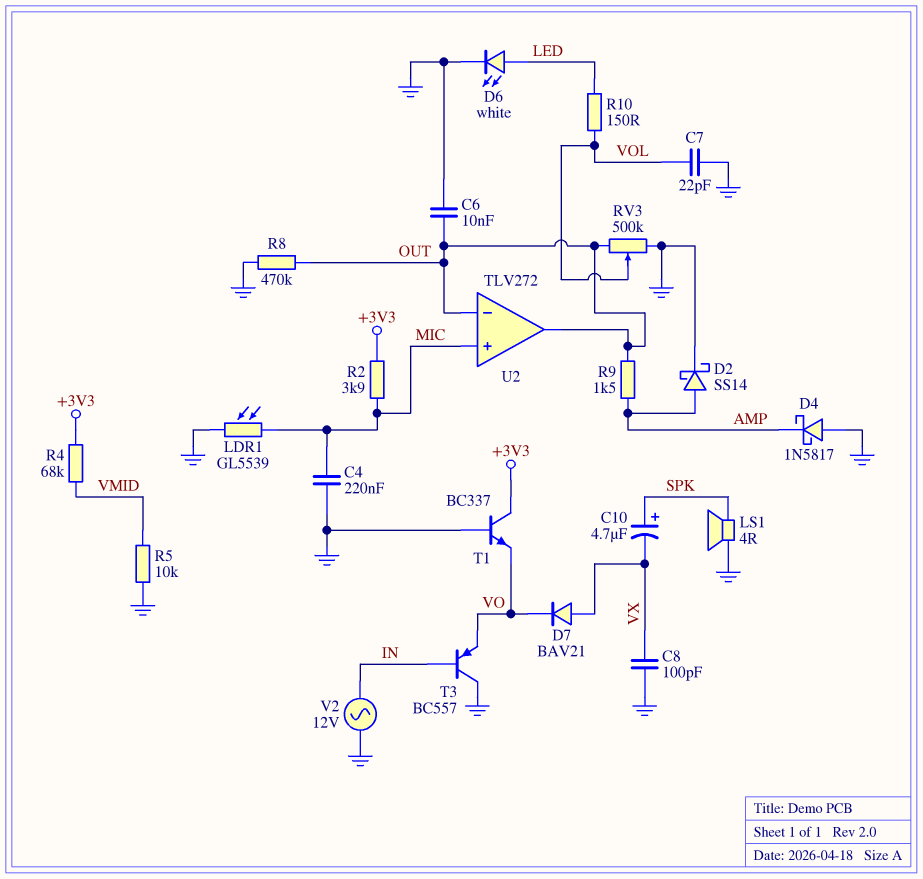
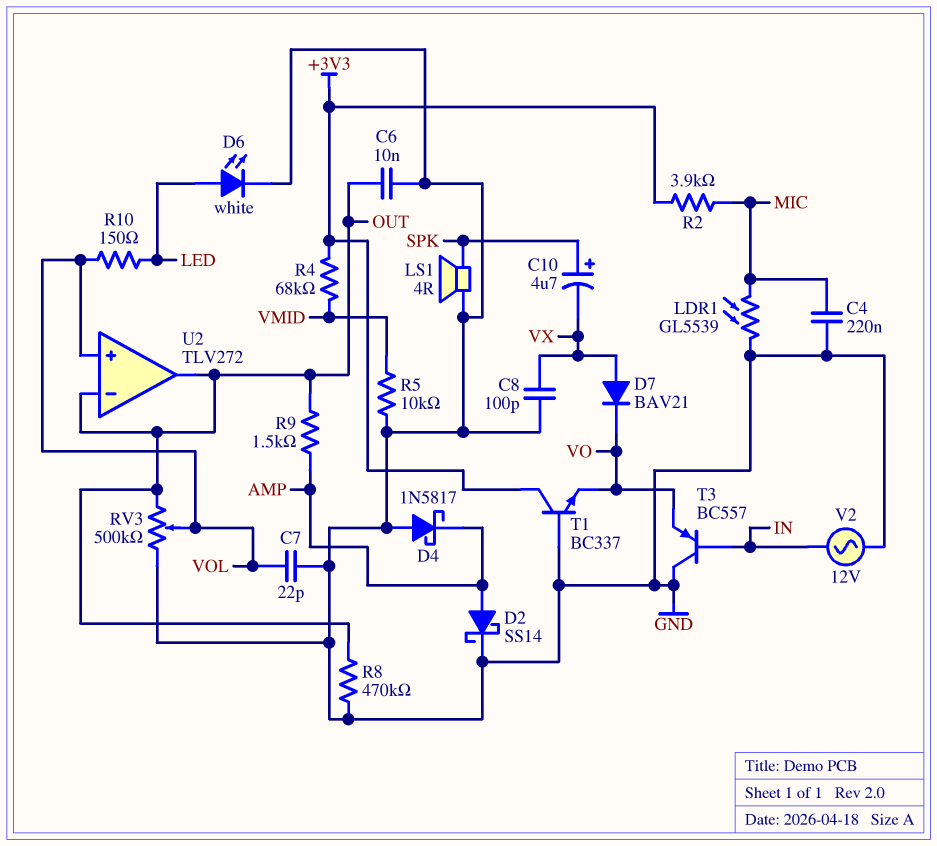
U2 pin in+: MIC -> VOL

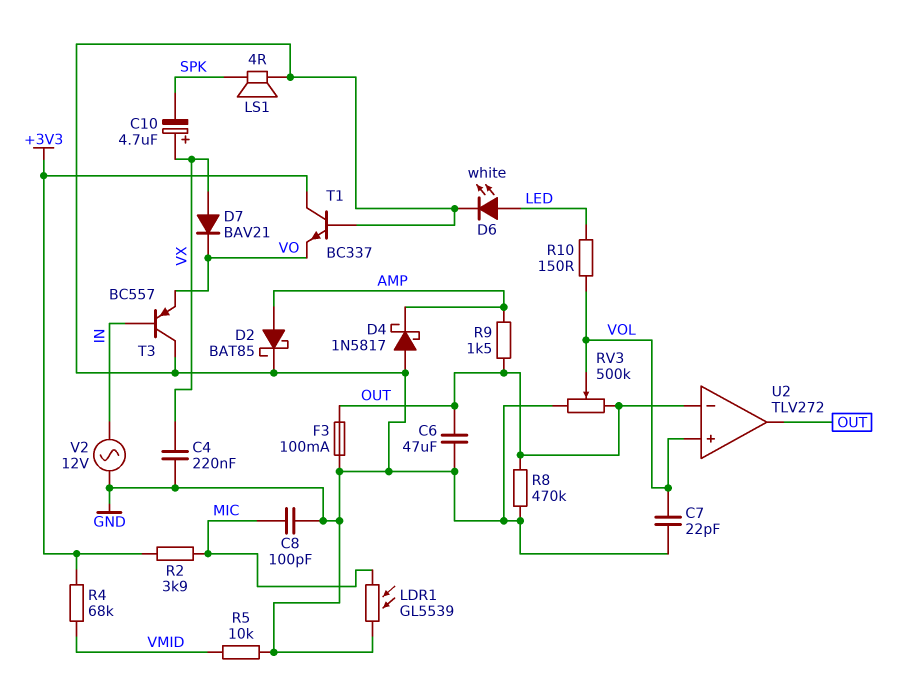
C4: 220nF (GND, MIC) -> 220nF (GND, VX)
C6: 10nF (GND, OUT) -> 47uF (GND, OUT)
C8: 100pF (GND, VX) -> 100pF (GND, MIC)
C10: 4.7uF (plus SPK, minus VX) -> 4.7uF (plus VX, minus SPK)
D2: schottky SS14 (A AMP, K GND) -> schottky BAT85 (A AMP, K GND)
F3: none -> 100mA (GND, OUT)

